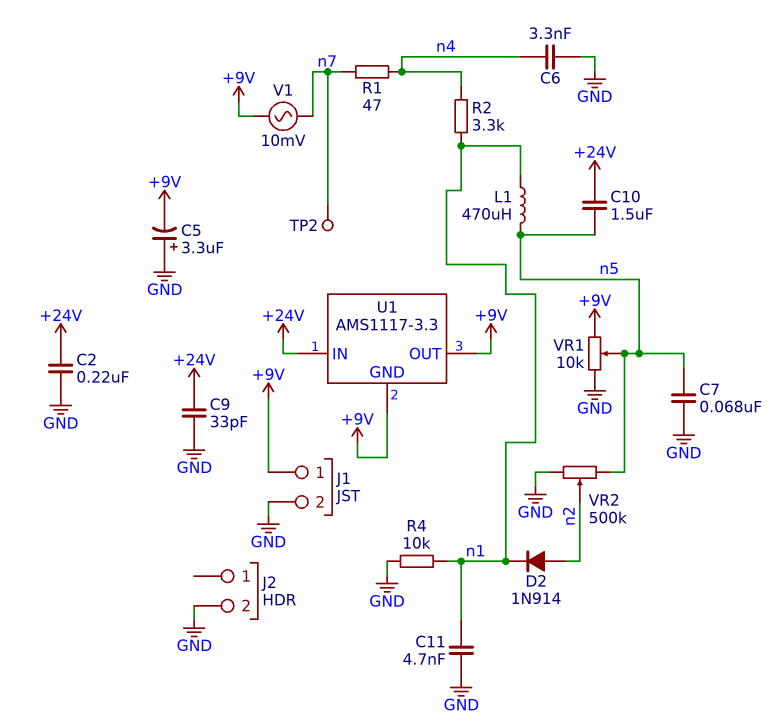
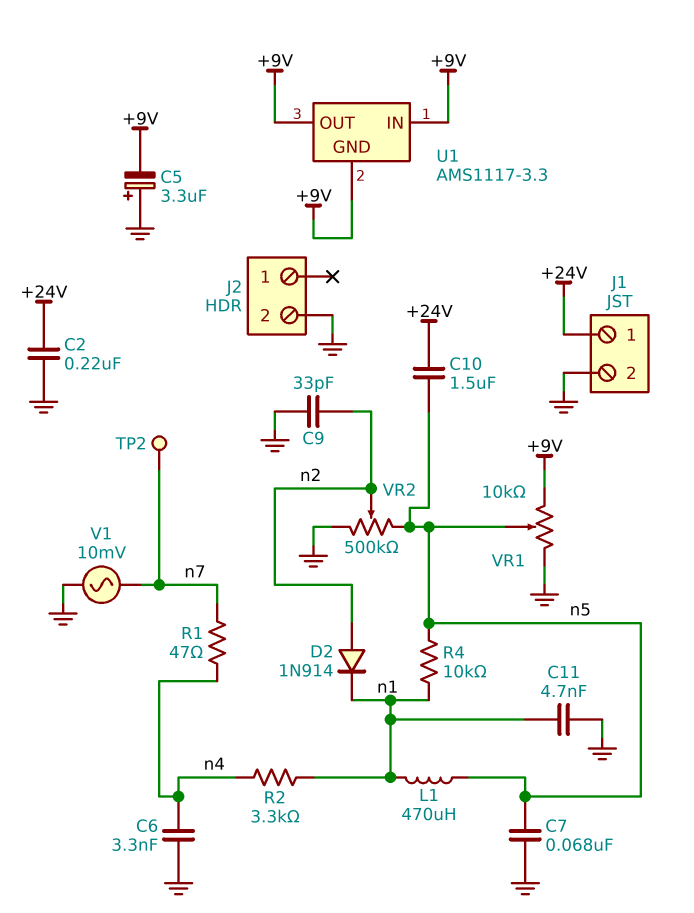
C9: 33pF (+24V, GND) -> 33pF (GND, n2)
J1 pin 1: +9V -> +24V
R4: 10k (GND, n1) -> 10k (n1, n5)
U1 pin IN: +24V -> +9V
V1: AC 10mV (+9V, n7) -> AC 10mV (GND, n7)

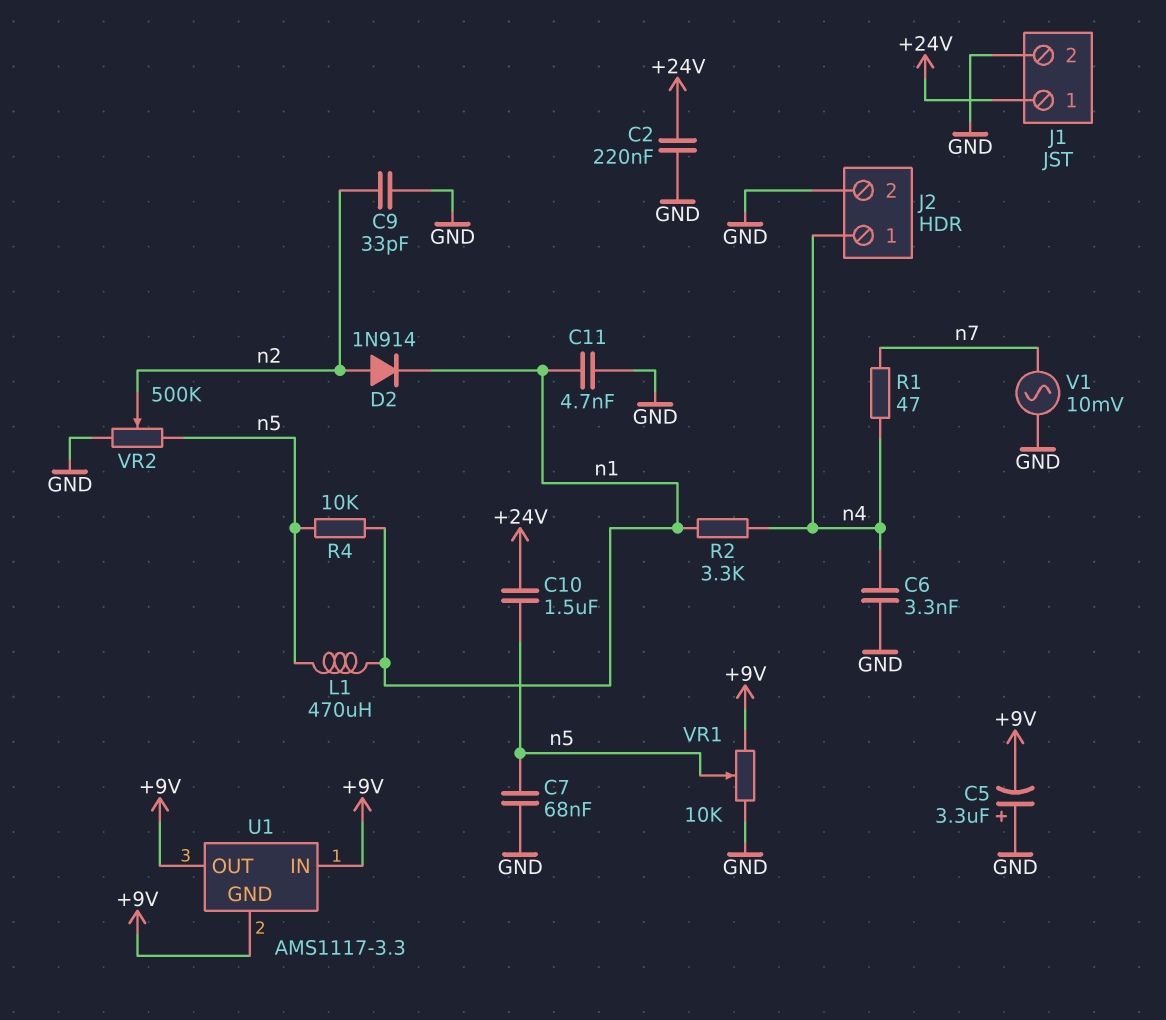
J2 pin 1: none -> n4
TP2: test point (n7) -> none

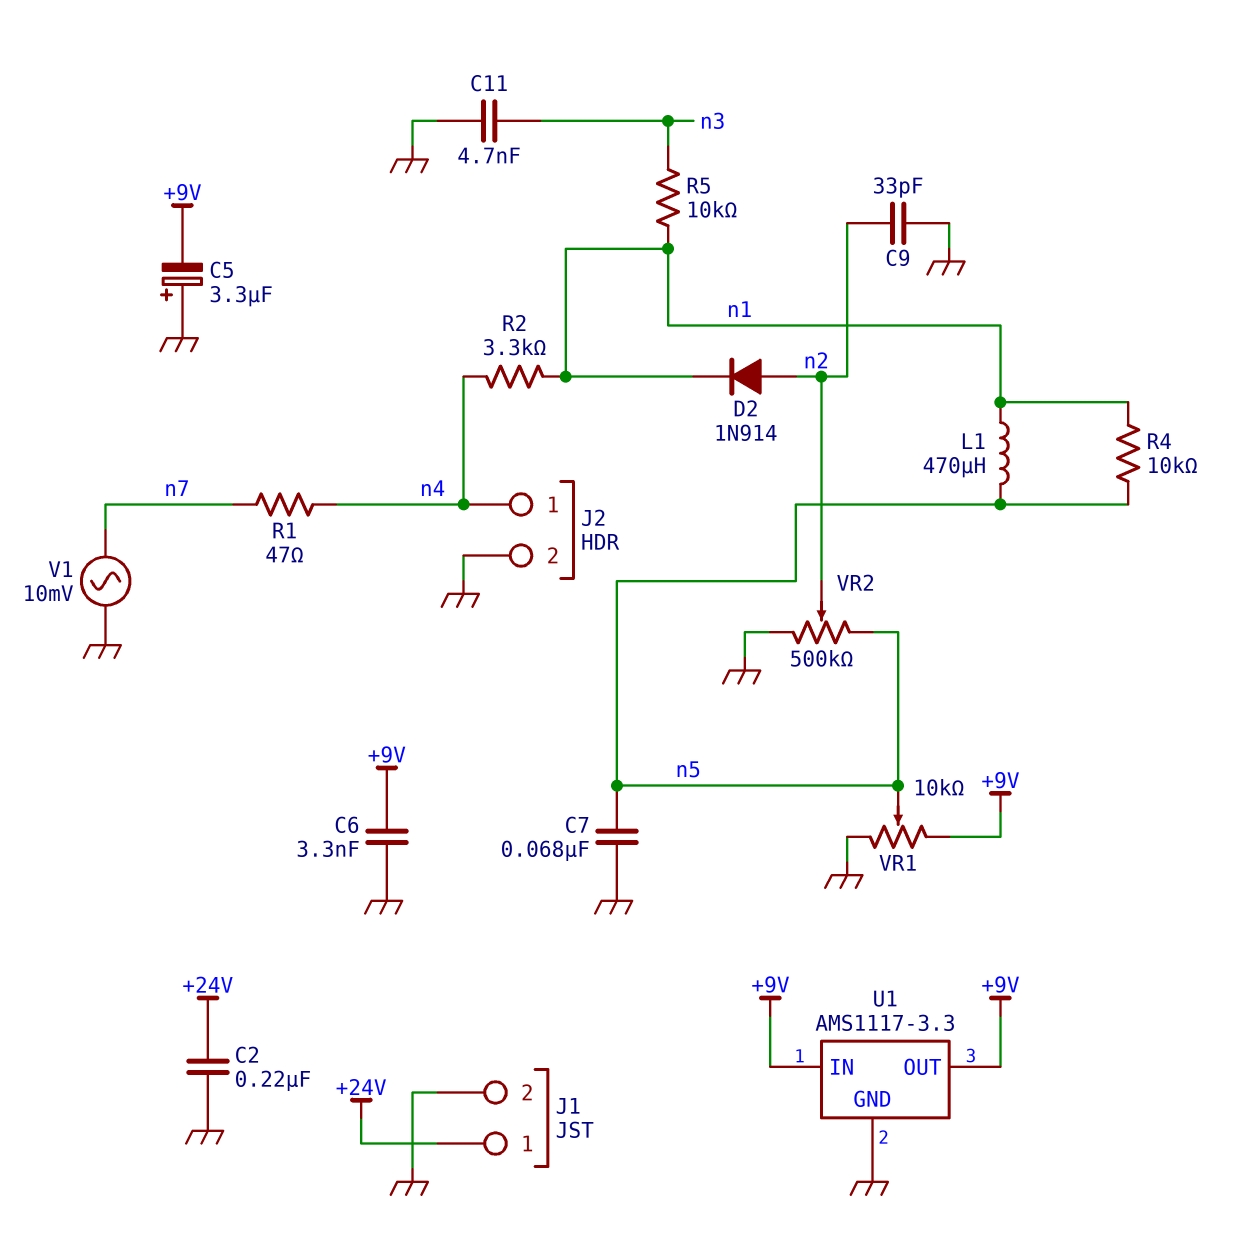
C6: 3.3nF (GND, n4) -> 3.3nF (+9V, GND)
C10: 1.5uF (+24V, n5) -> none
C11: 4.7nF (GND, n1) -> 4.7nF (GND, n3)
R5: none -> 10k (n1, n3)
U1 pin GND: +9V -> GND

